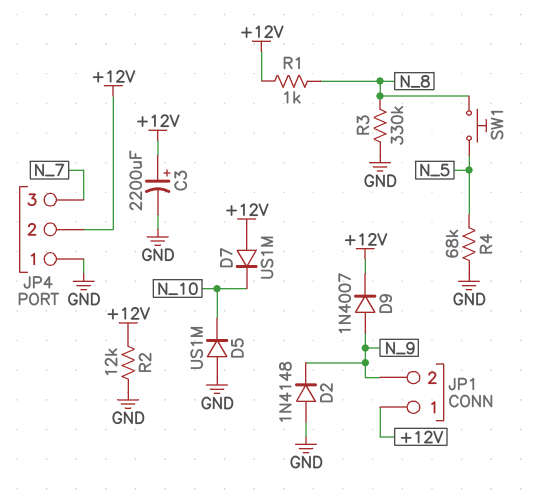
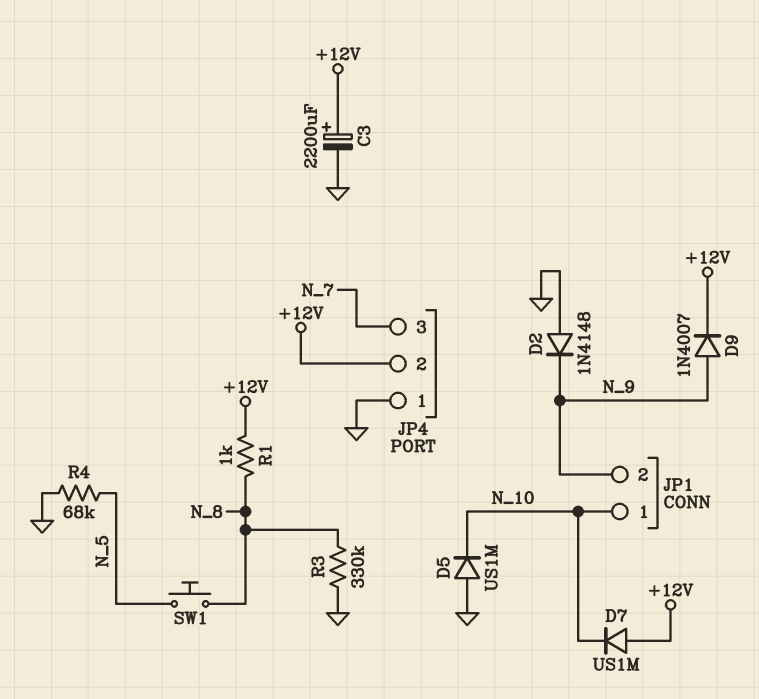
JP1 pin 1: +12V -> N_10
R2: 12k (+12V, GND) -> none

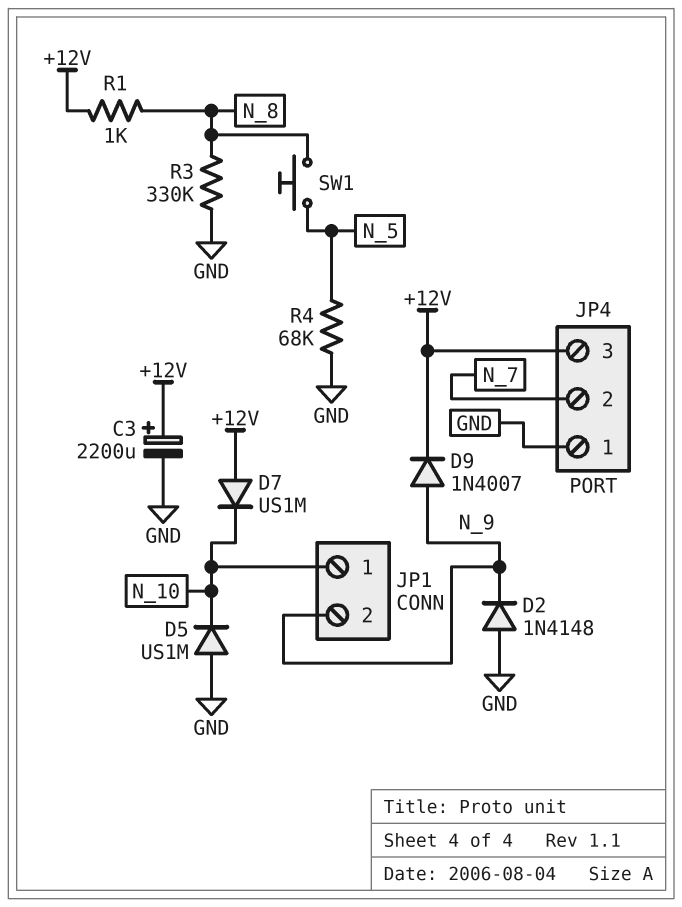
JP4 pin 2: +12V -> N_7
JP4 pin 3: N_7 -> +12V

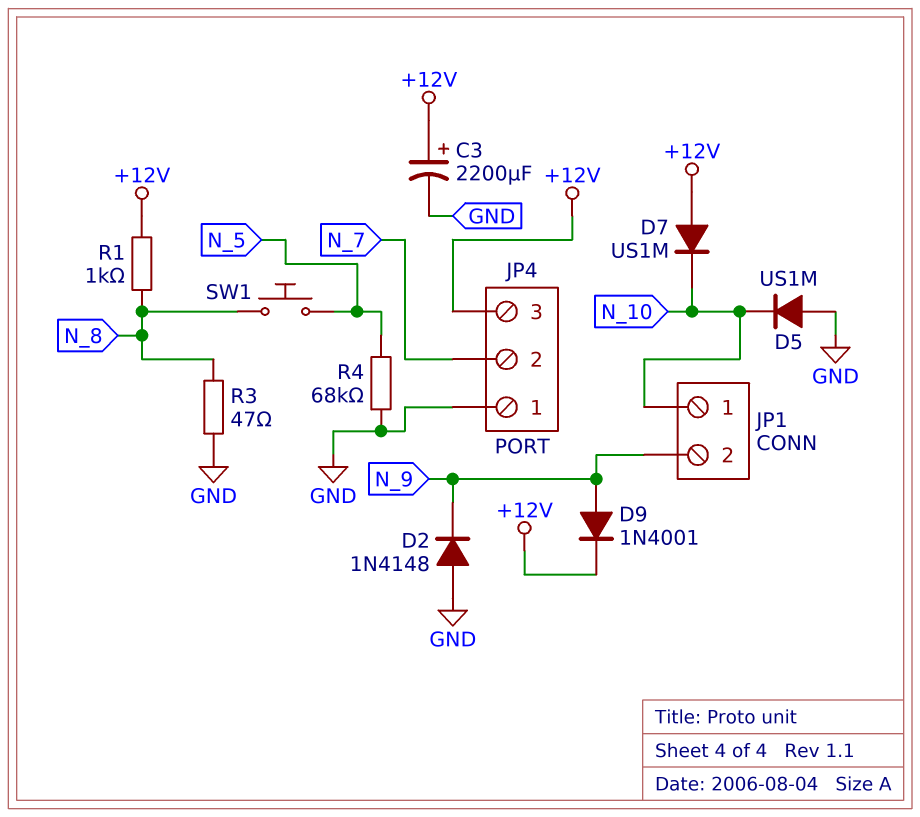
D9: diode 1N4007 (A N_9, K +12V) -> diode 1N4001 (A N_9, K +12V)
R3: 330k (GND, N_8) -> 47 (GND, N_8)

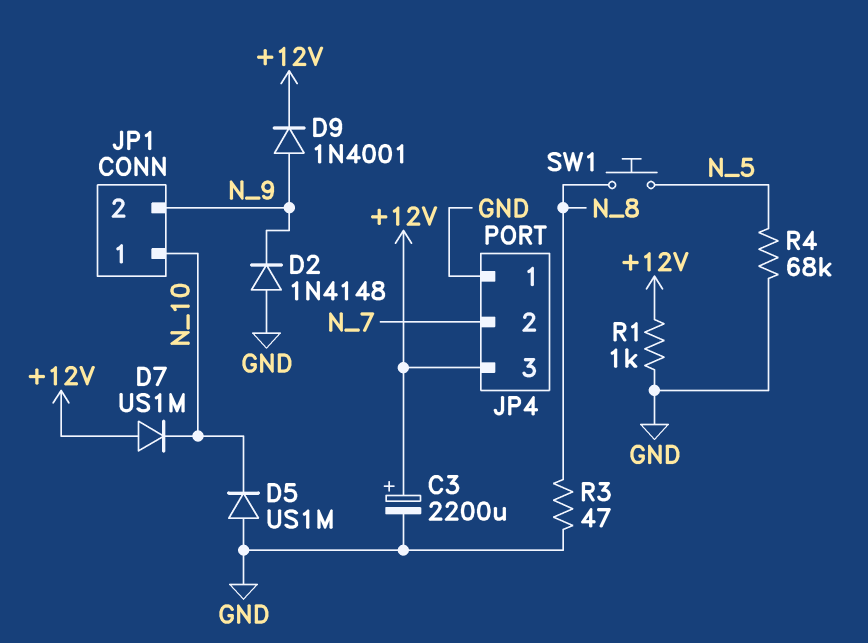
R1: 1k (+12V, N_8) -> 1k (+12V, GND)

